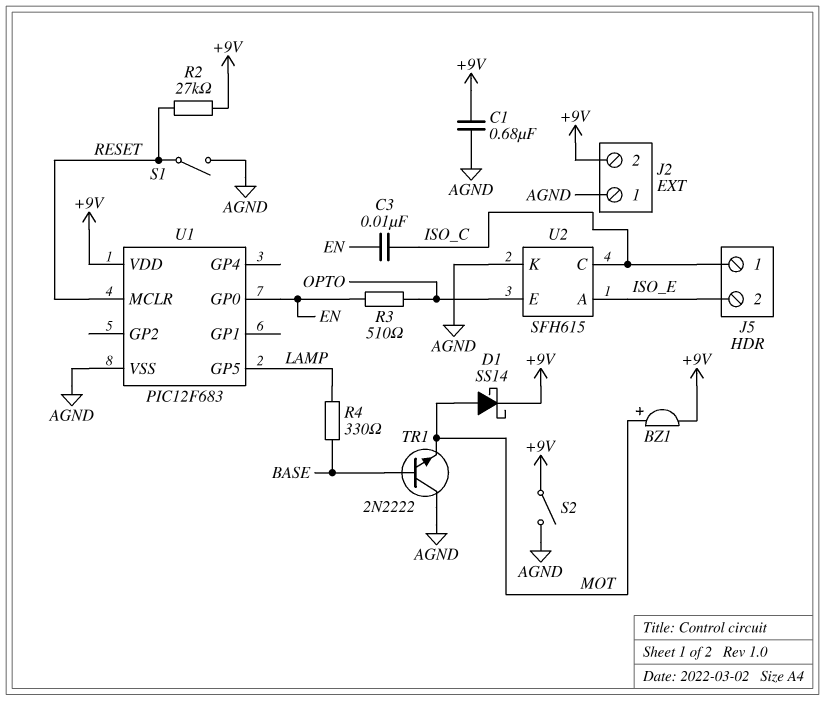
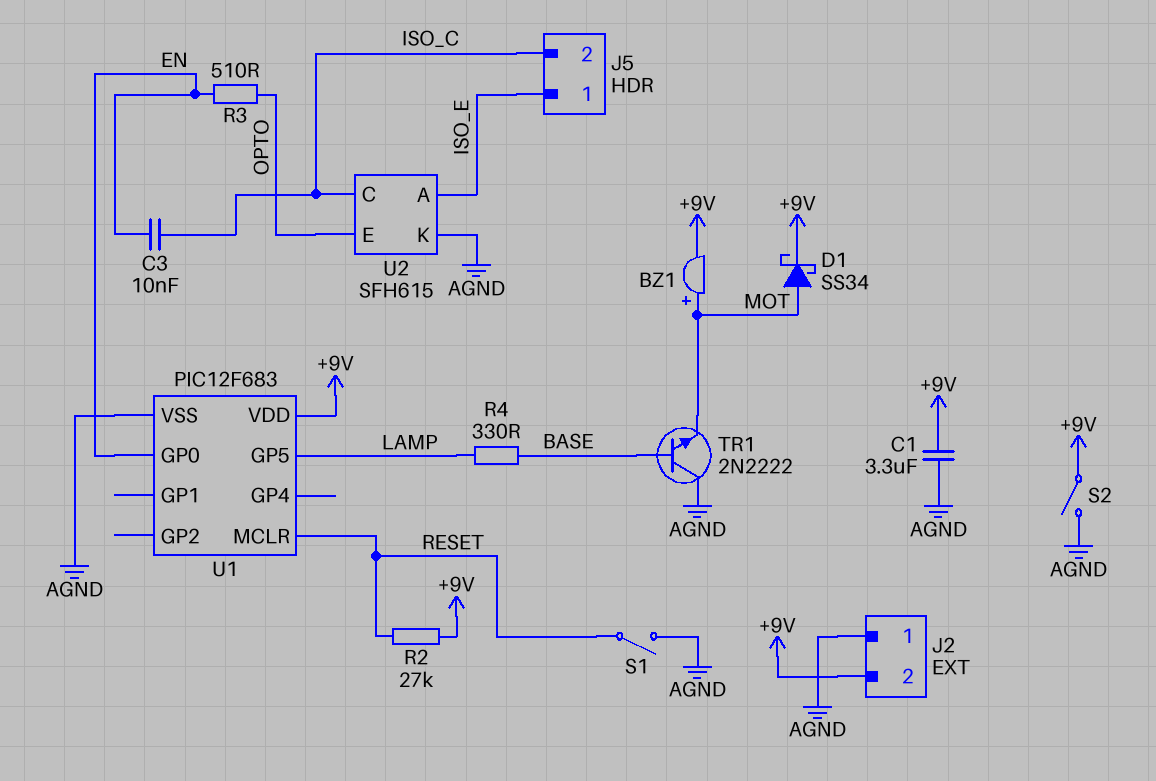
C1: 680nF (+9V, AGND) -> 3.3uF (+9V, AGND)
D1: schottky SS14 (A MOT, K +9V) -> schottky SS34 (A MOT, K +9V)
J5 pin 1: ISO_C -> ISO_E
J5 pin 2: ISO_E -> ISO_C

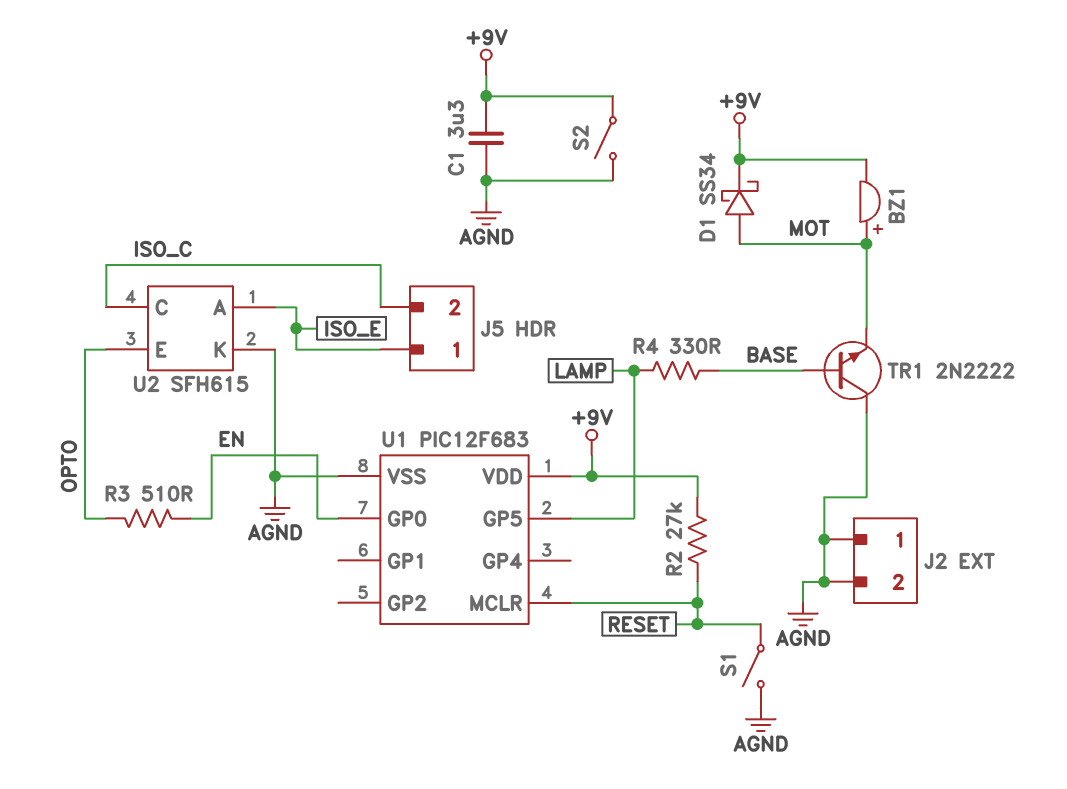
C3: 10nF (EN, ISO_C) -> none
J2 pin 2: +9V -> AGND

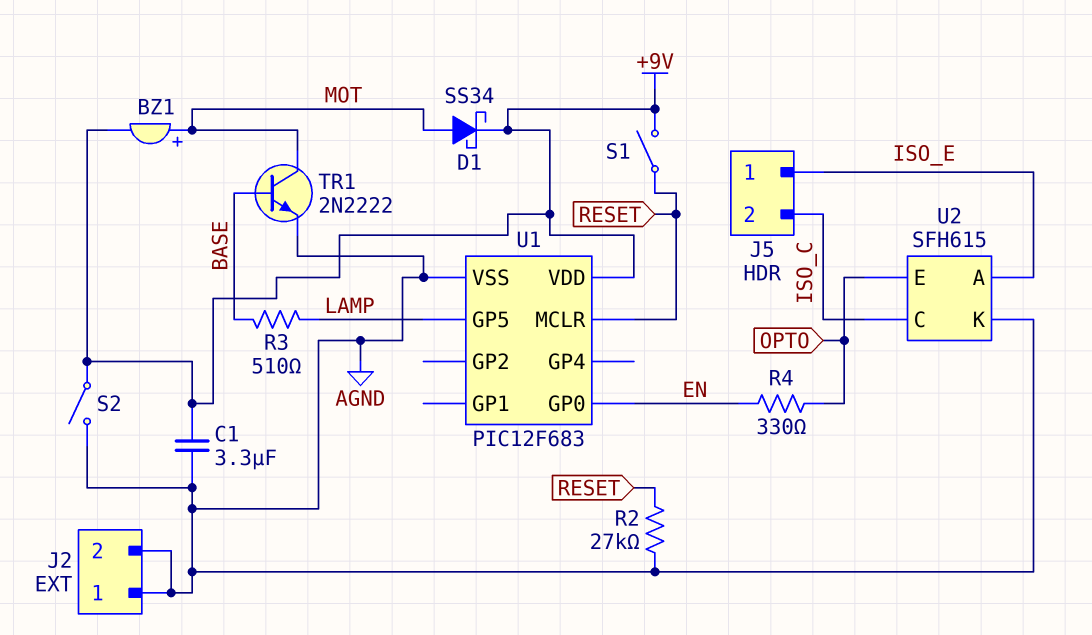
R2: 27k (+9V, RESET) -> 27k (AGND, RESET)
R3: 510 (EN, OPTO) -> 510 (BASE, LAMP)
R4: 330 (BASE, LAMP) -> 330 (EN, OPTO)
S1: switch (AGND, RESET) -> switch (+9V, RESET)
TR1: NPN 2N2222 (B BASE, C AGND, E MOT) -> NPN 2N2222 (B BASE, C MOT, E AGND)

